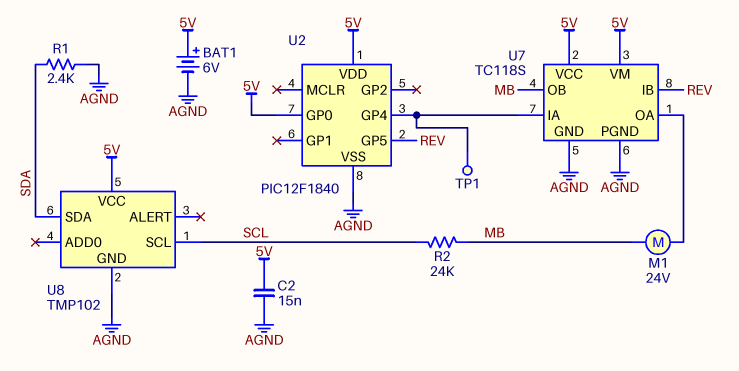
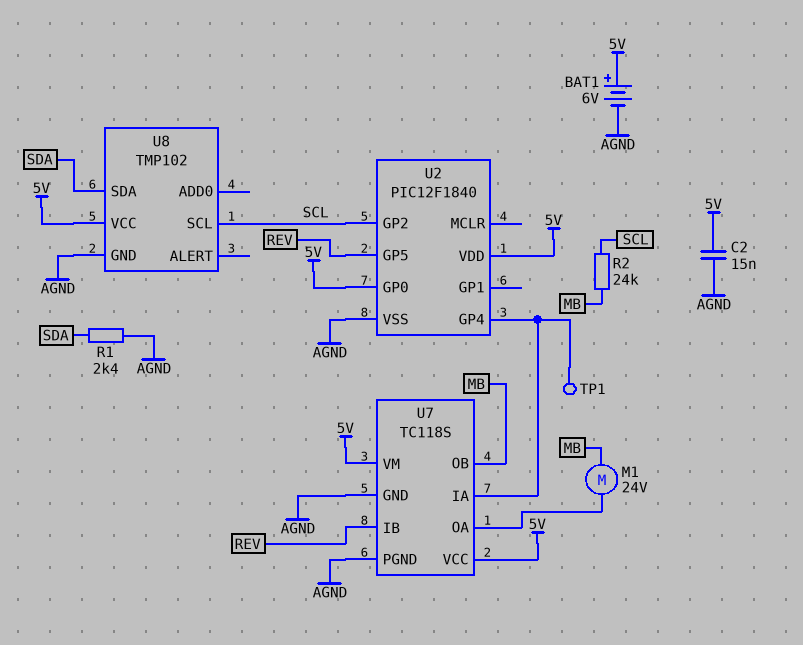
U2 pin GP2: none -> SCL

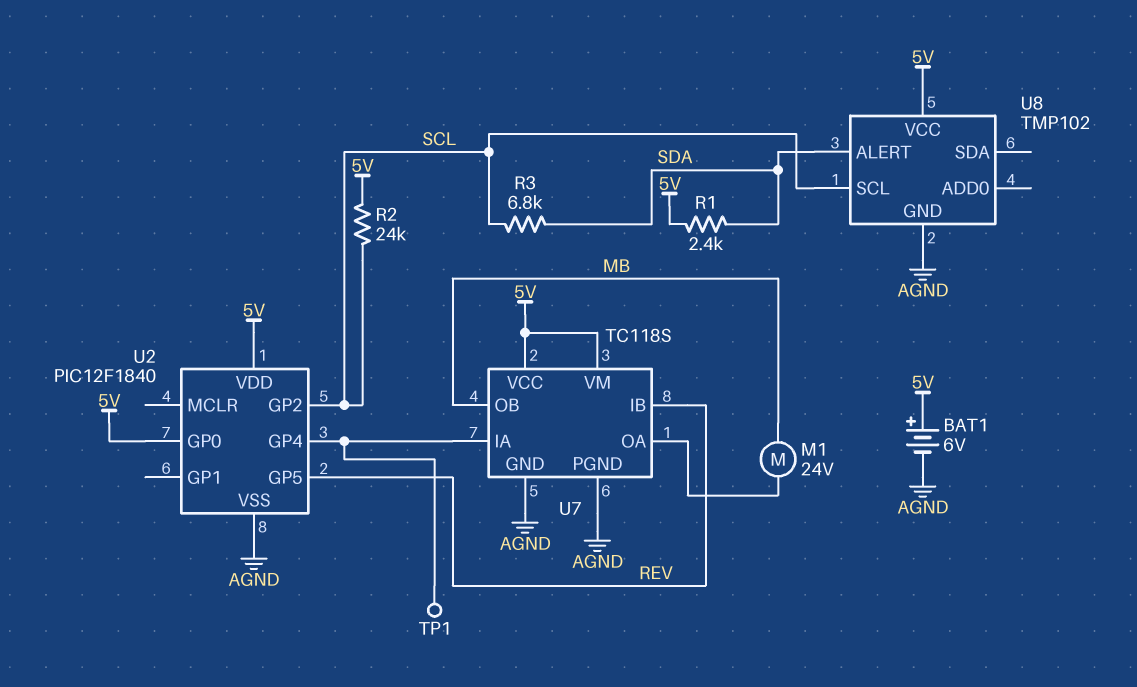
C2: 15nF (5V, AGND) -> none
R1: 2.4k (AGND, SDA) -> 2.4k (5V, SDA)
R2: 24k (MB, SCL) -> 24k (5V, SCL)
R3: none -> 6.8k (SCL, SDA)
U8 pin ALERT: none -> SDA
U8 pin SDA: SDA -> none

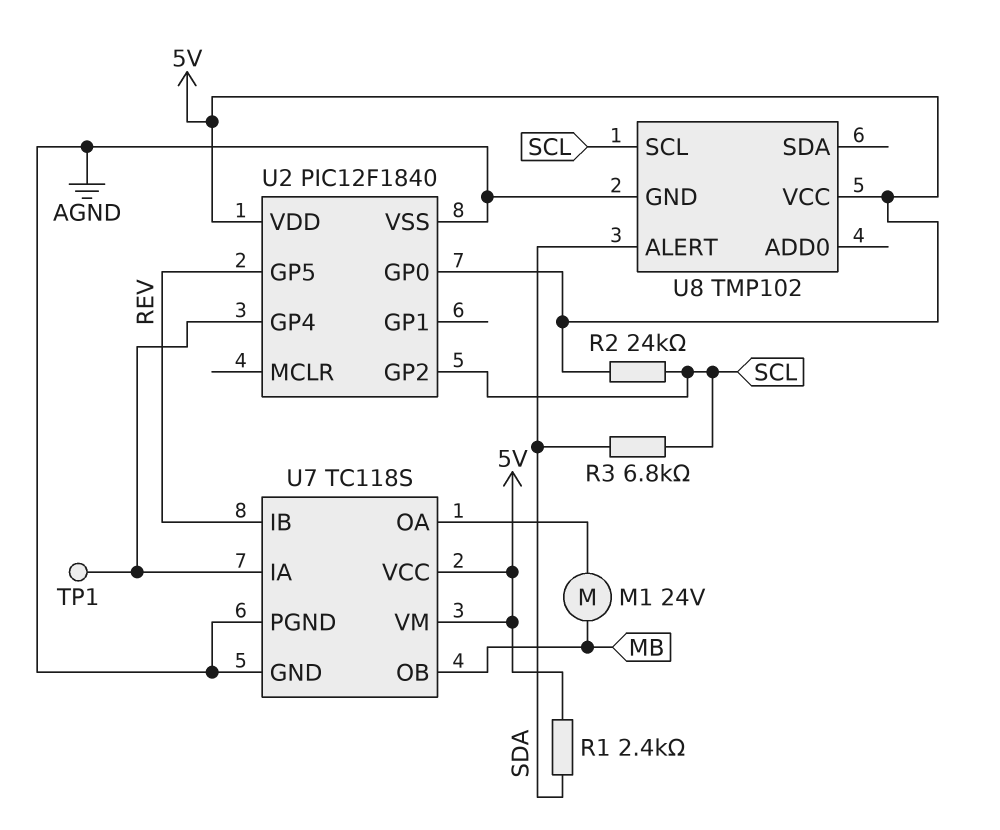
BAT1: 6V (plus 5V, minus AGND) -> none

